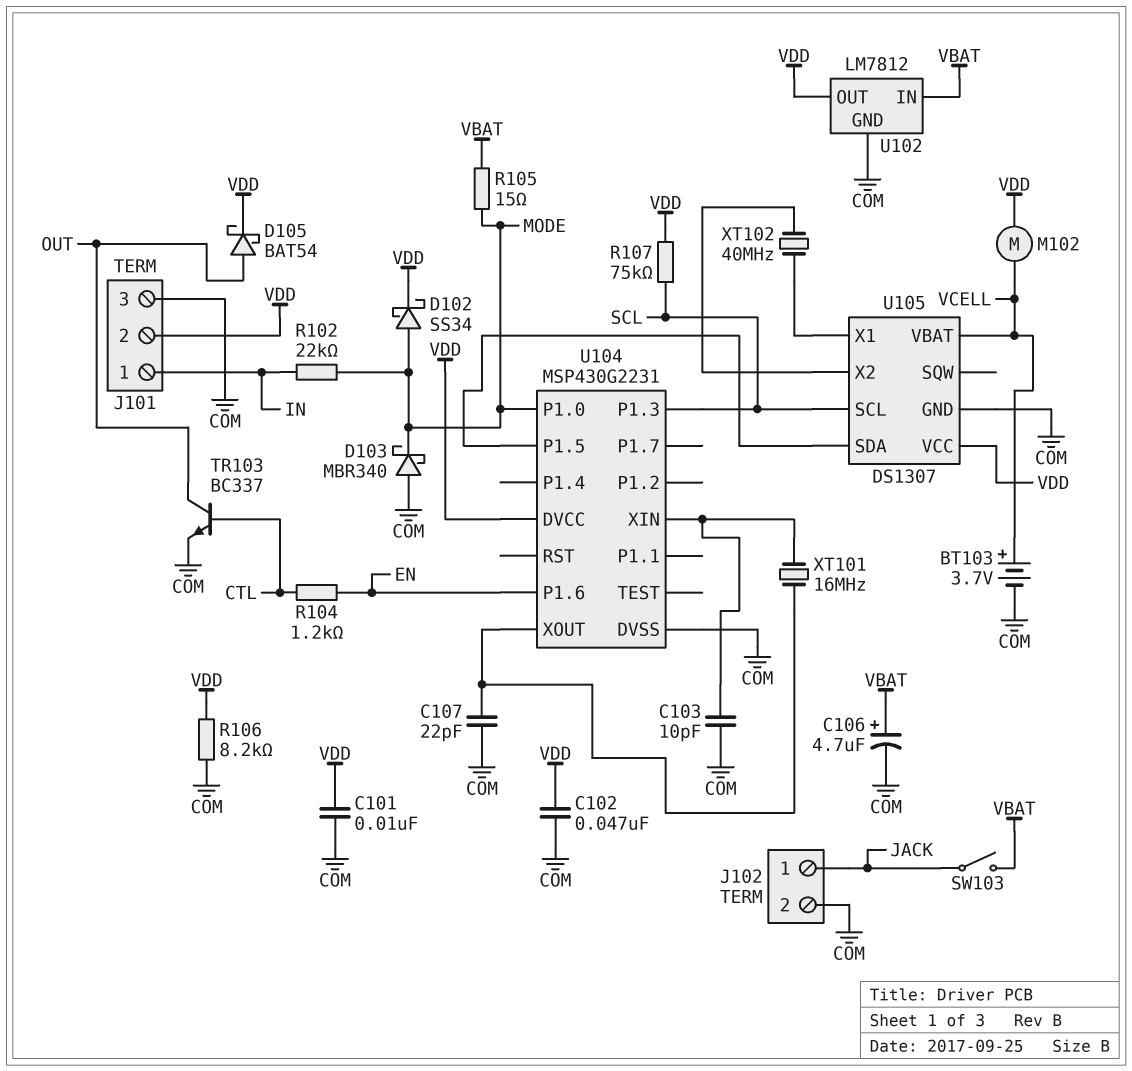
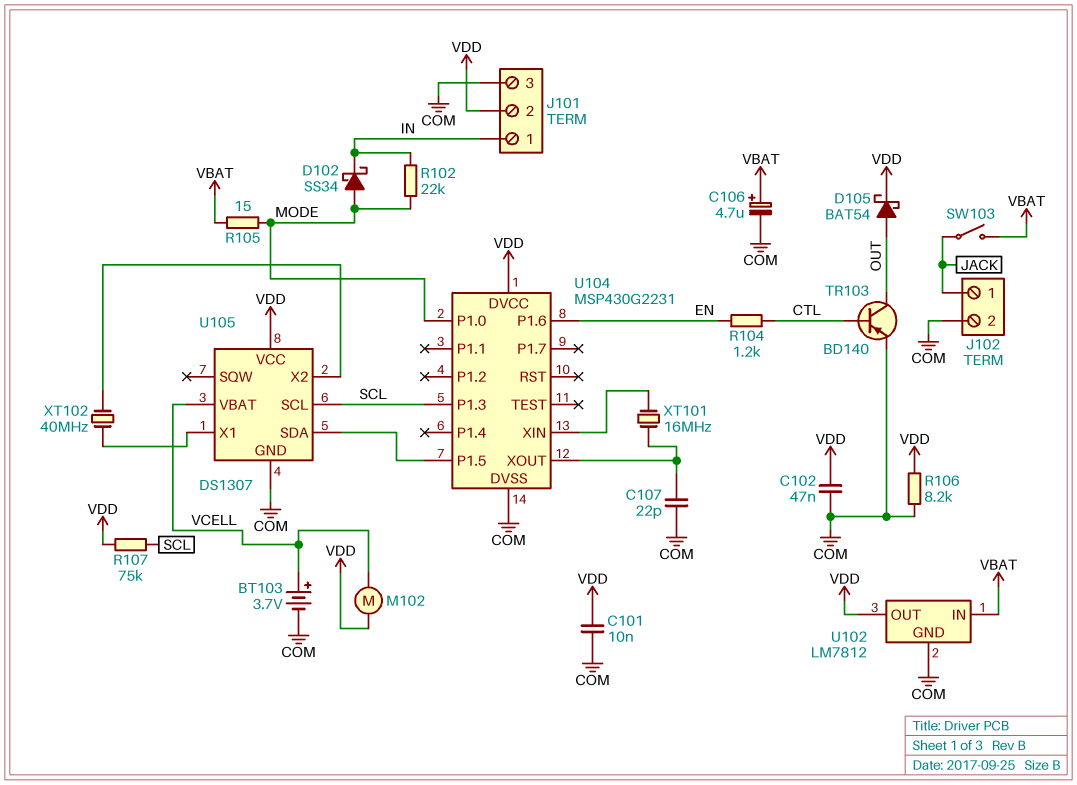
C103: 10pF (COM, U104/XIN) -> none
D102: schottky SS34 (A MODE, K VDD) -> schottky SS34 (A MODE, K IN)
D103: schottky MBR340 (A COM, K MODE) -> none
TR103: NPN BC337 (B CTL, C OUT, E COM) -> PNP BD140 (B CTL, C OUT, E COM)

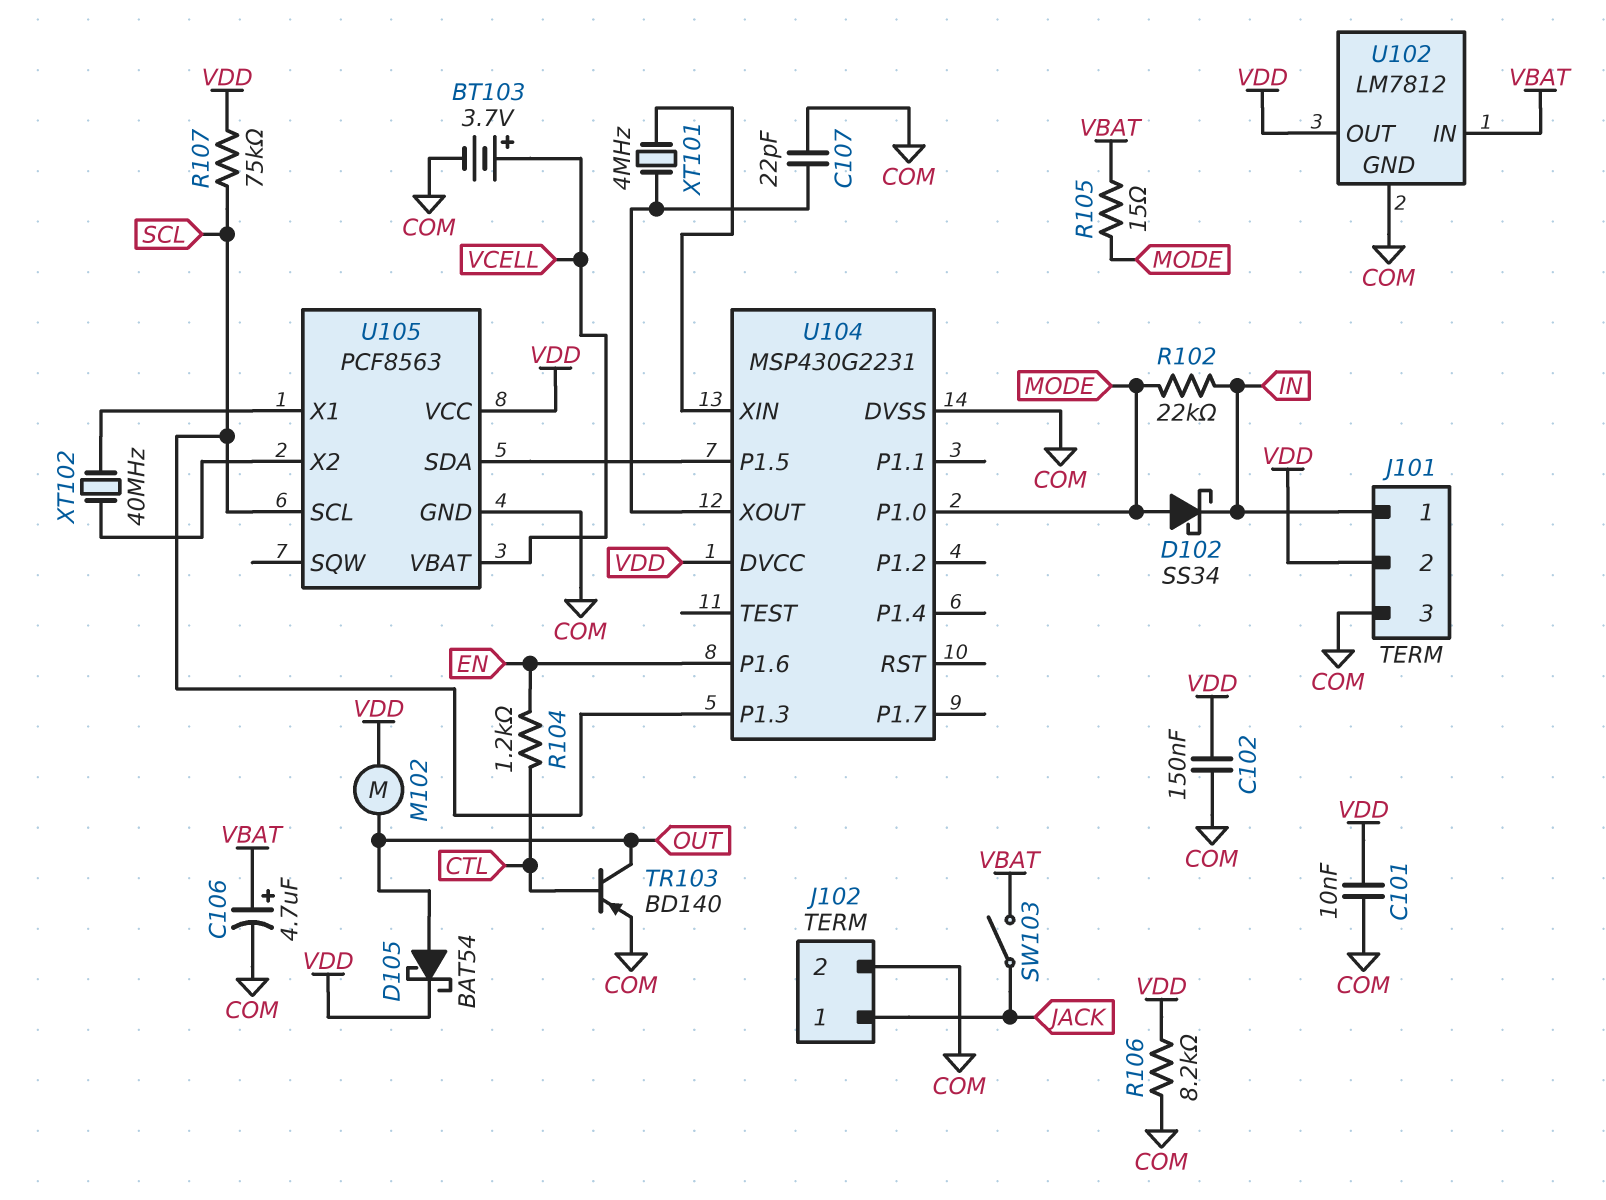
C102: 47nF (COM, VDD) -> 150nF (COM, VDD)
M102: motor (VCELL, VDD) -> motor (OUT, VDD)
U105: DS1307 -> PCF8563
XT101: 16MHz (U104/XIN, U104/XOUT) -> 4MHz (U104/XIN, U104/XOUT)

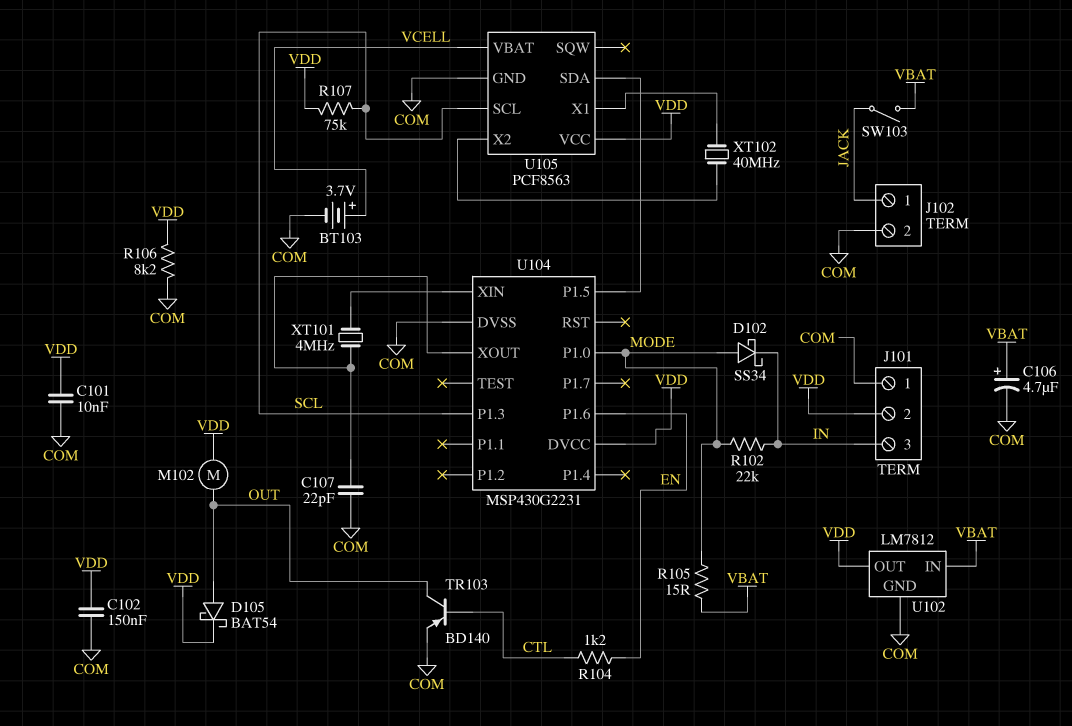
J101 pin 1: IN -> COM
J101 pin 3: COM -> IN

